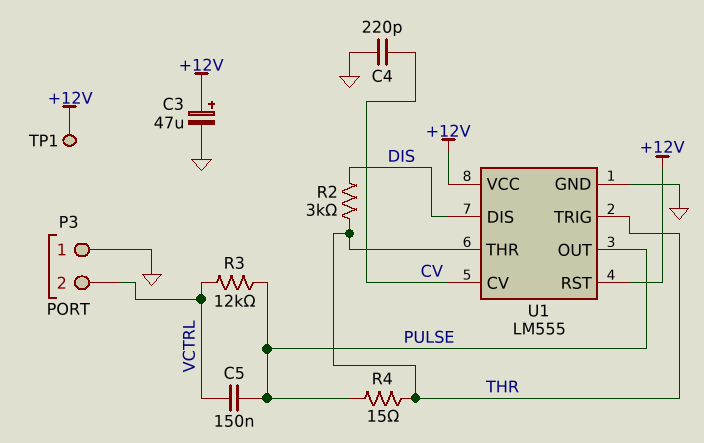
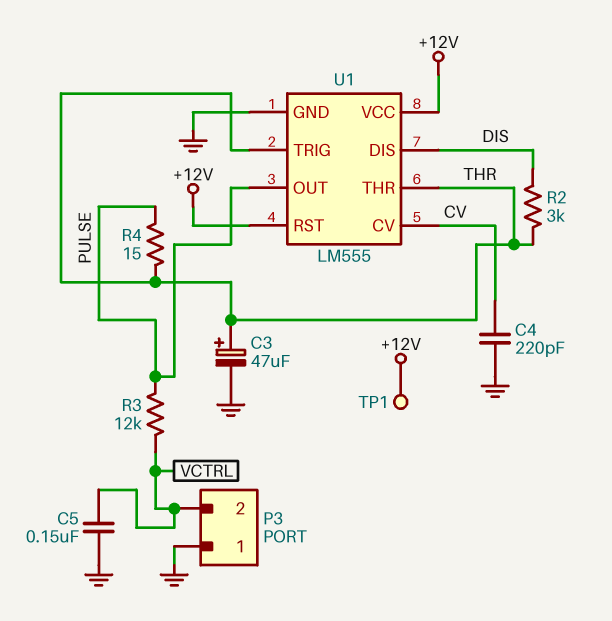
C3: 47uF (plus +12V, minus GND) -> 47uF (plus THR, minus GND)
C5: 150nF (PULSE, VCTRL) -> 150nF (GND, VCTRL)

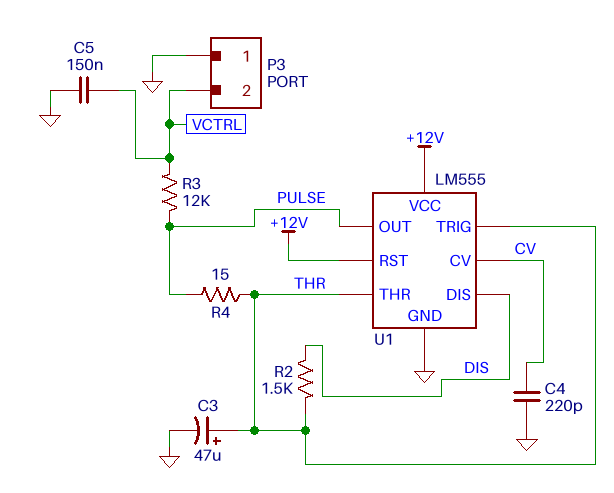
R2: 3k (DIS, THR) -> 1.5k (DIS, THR)
TP1: test point (+12V) -> none

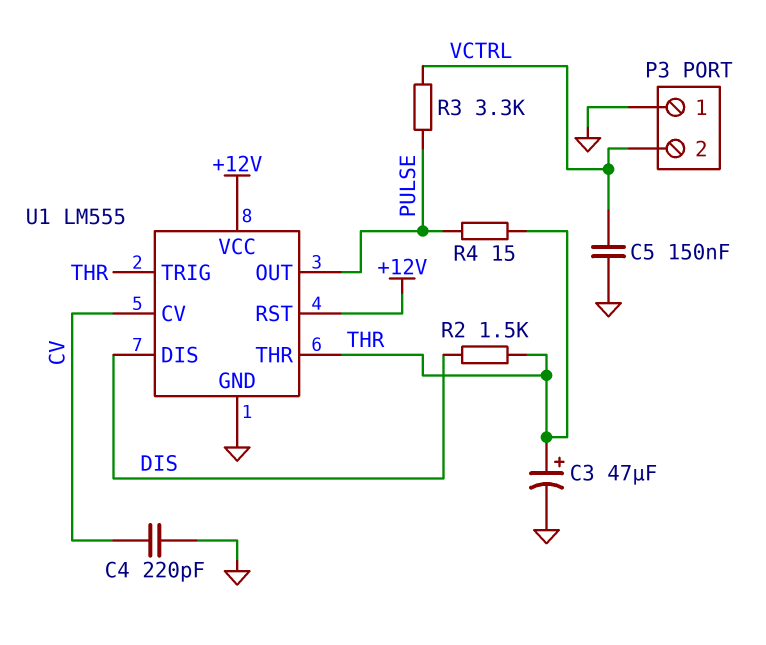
R3: 12k (PULSE, VCTRL) -> 3.3k (PULSE, VCTRL)

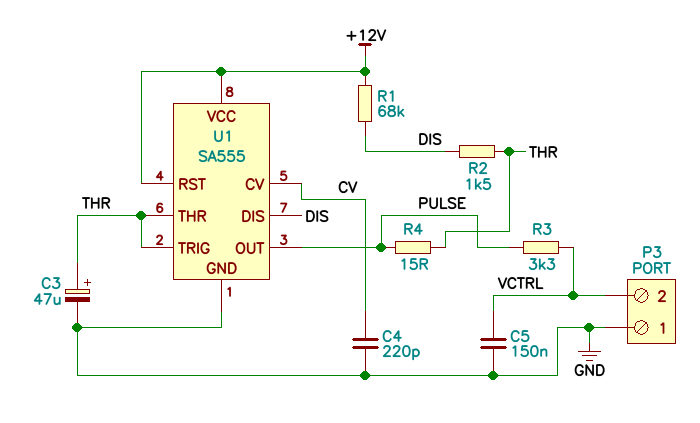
R1: none -> 68k (+12V, DIS)
U1: LM555 -> SA555

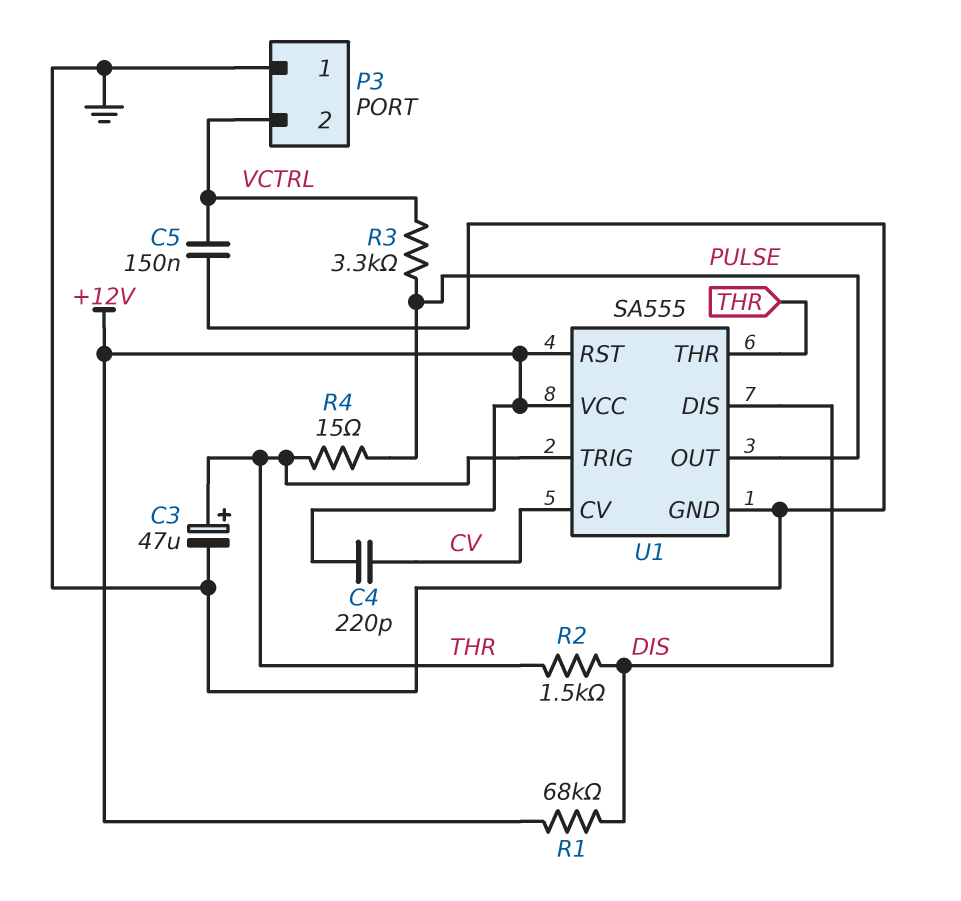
C4: 220pF (CV, GND) -> 220pF (+12V, CV)

